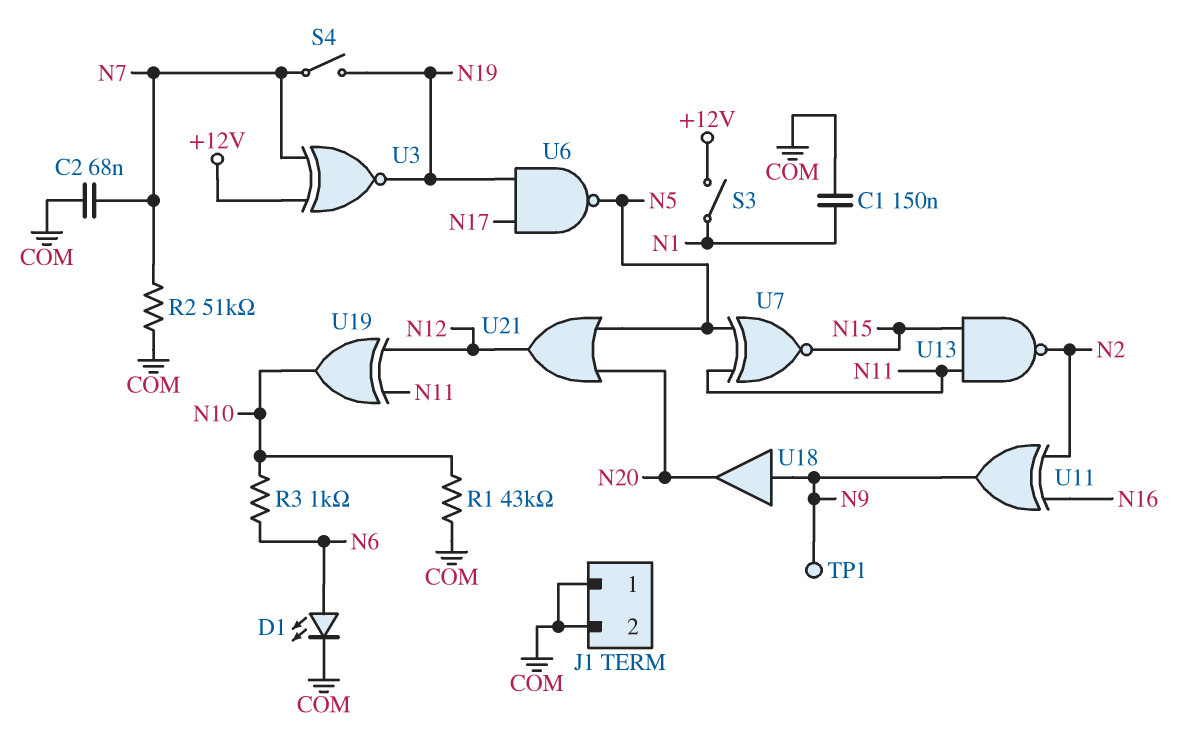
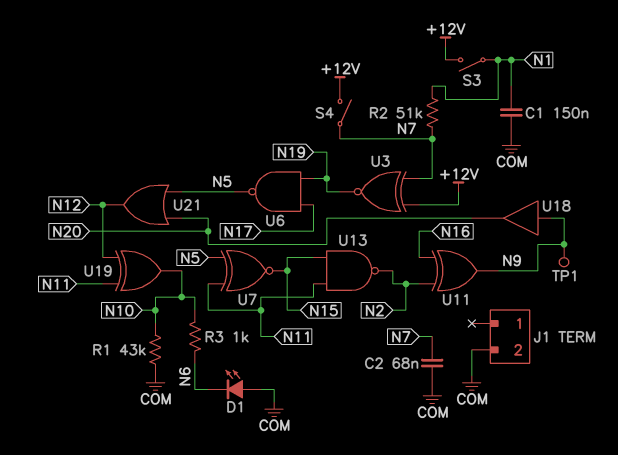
D1: LED (A N6, K COM) -> LED (A COM, K N6)
J1 pin 1: COM -> none
R2: 51k (COM, N7) -> 51k (N1, N7)
S4: switch (N7, N19) -> switch (+12V, N7)

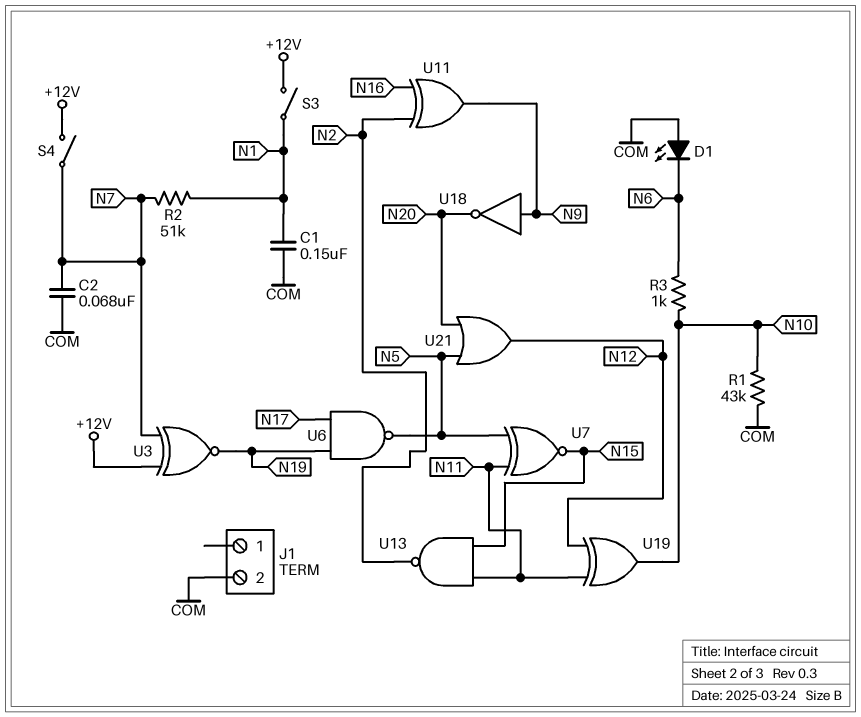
TP1: test point (N9) -> none
U18: buffer (in N9, out N20) -> NOT (in N9, out N20)

